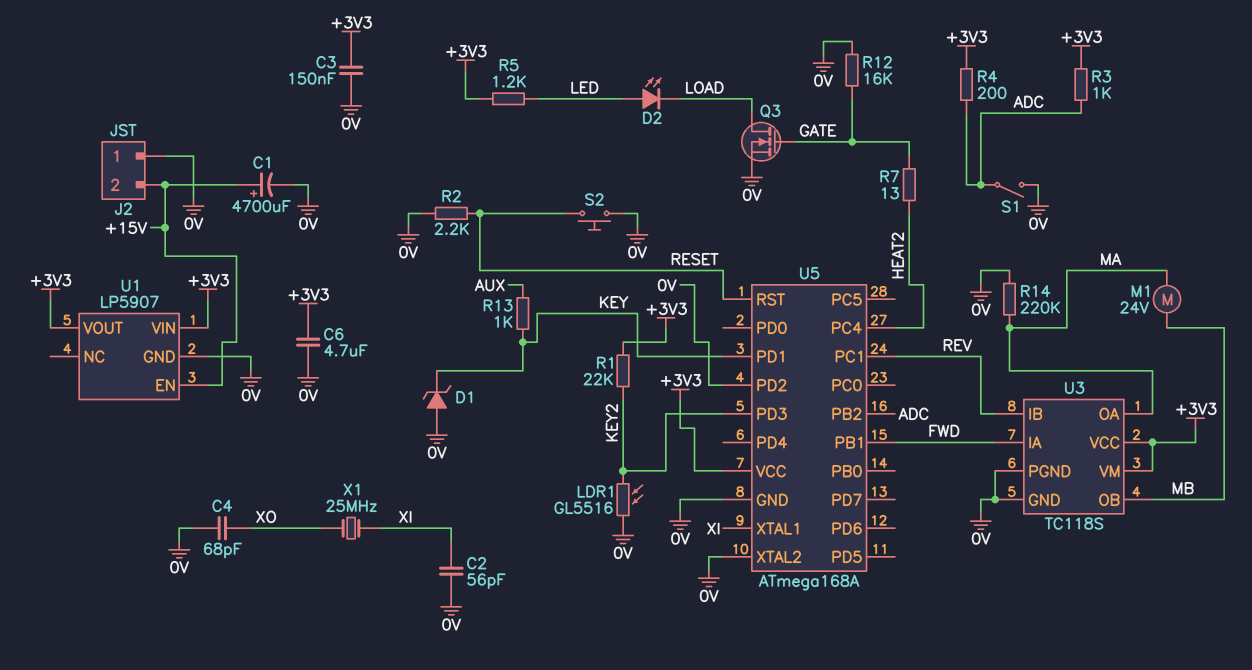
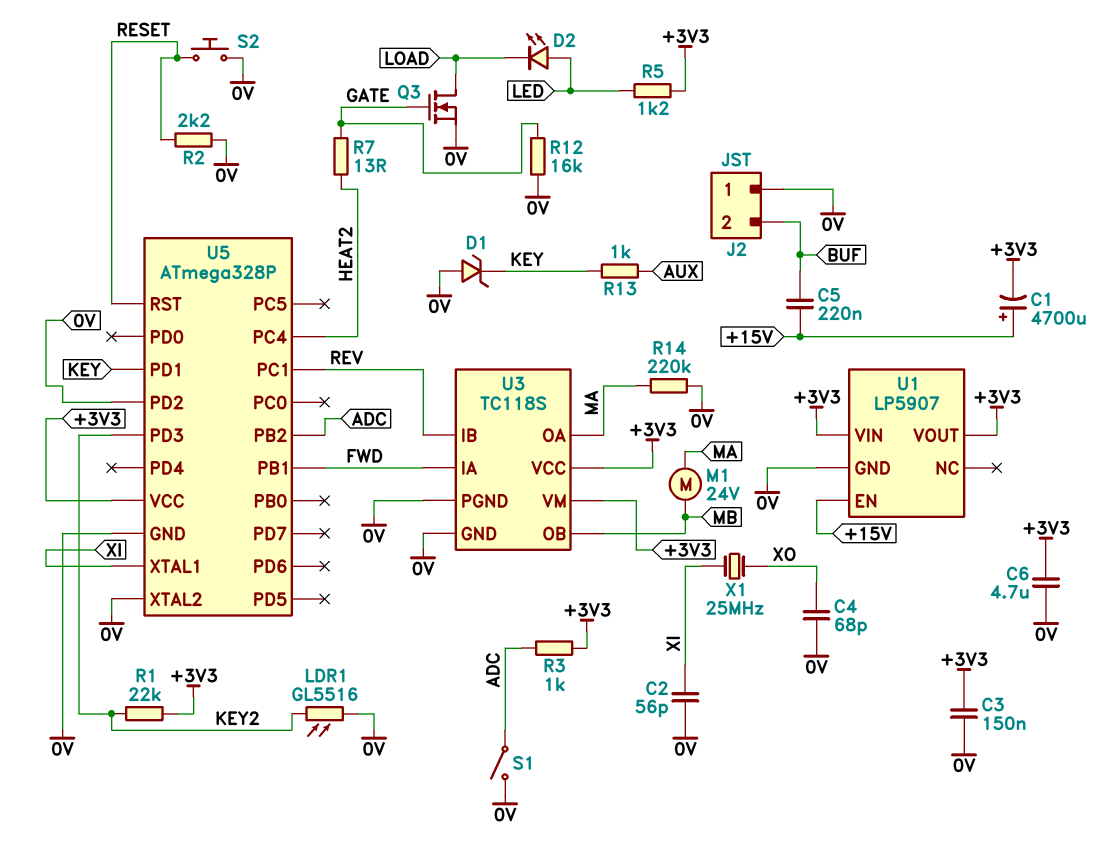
C1: 4700uF (plus +15V, minus 0V) -> 4700uF (plus +15V, minus +3V3)
C5: none -> 220nF (+15V, BUF)
J2 pin 2: +15V -> BUF
R4: 200 (+3V3, ADC) -> none
U5: ATmega168A -> ATmega328P

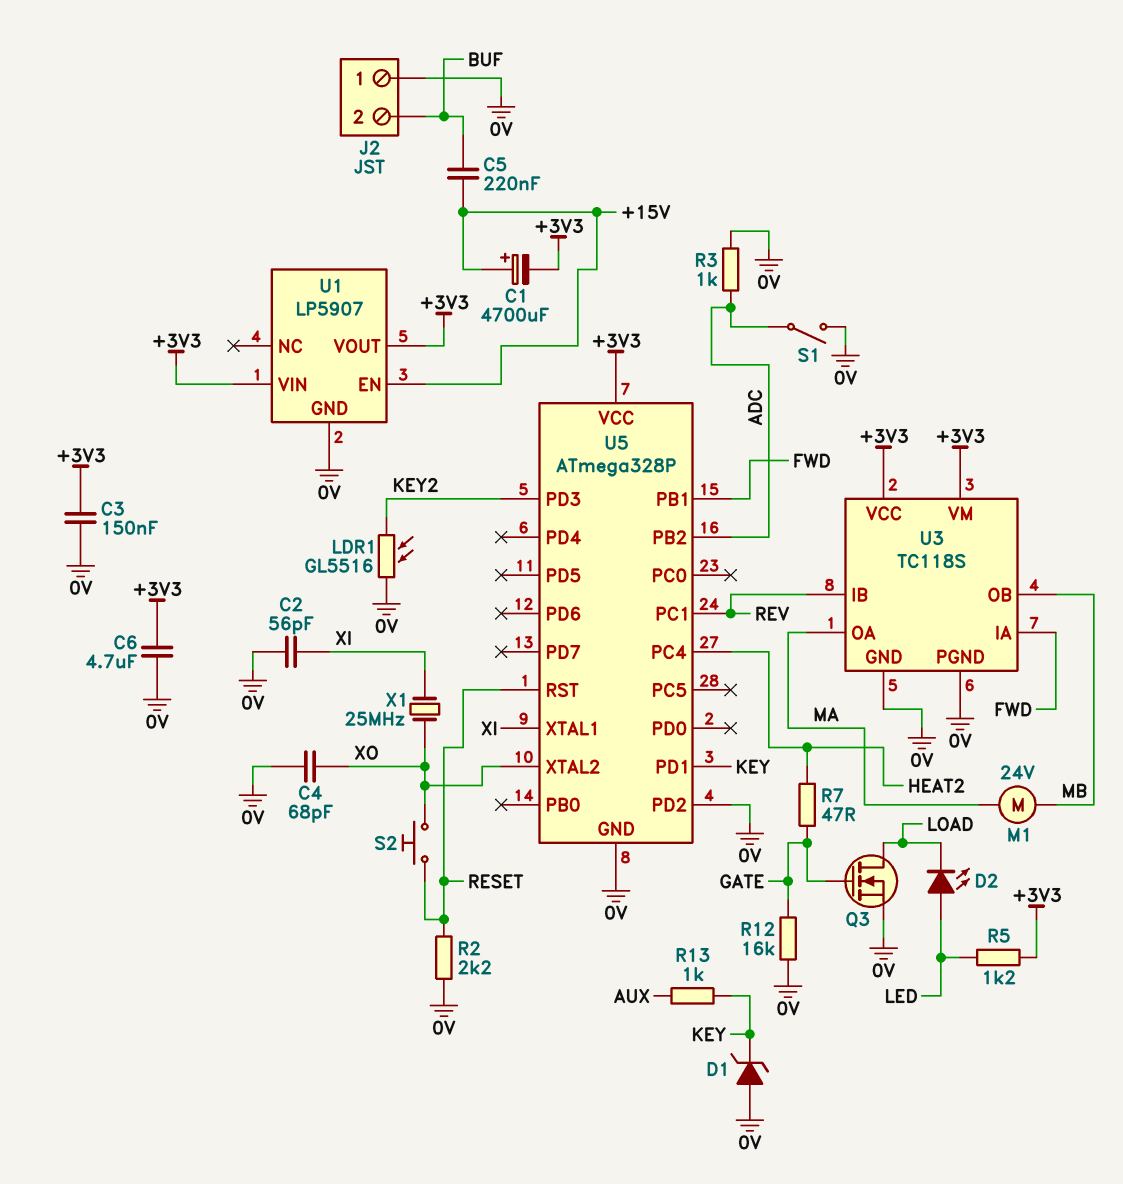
R1: 22k (+3V3, KEY2) -> none
R3: 1k (+3V3, ADC) -> 1k (0V, ADC)
R7: 13 (GATE, HEAT2) -> 47 (GATE, HEAT2)
R14: 220k (0V, MA) -> none
S2: button (0V, RESET) -> button (RESET, XO)
U5 pin XTAL2: 0V -> XO

